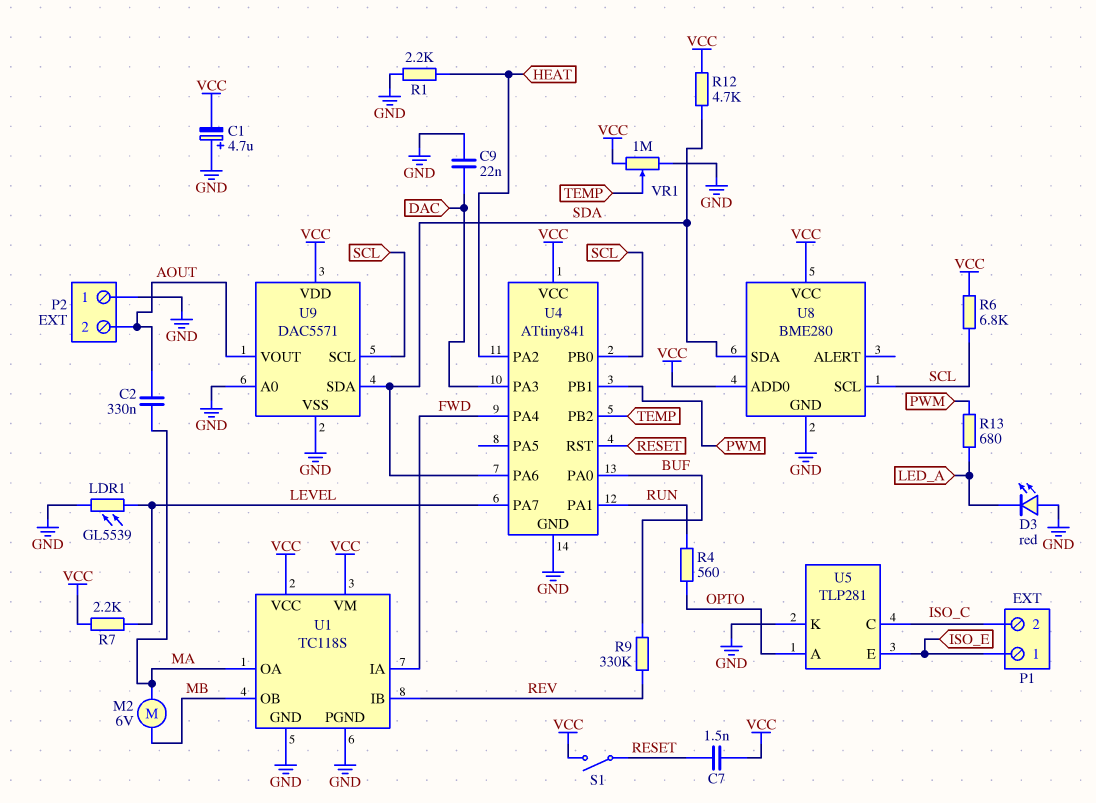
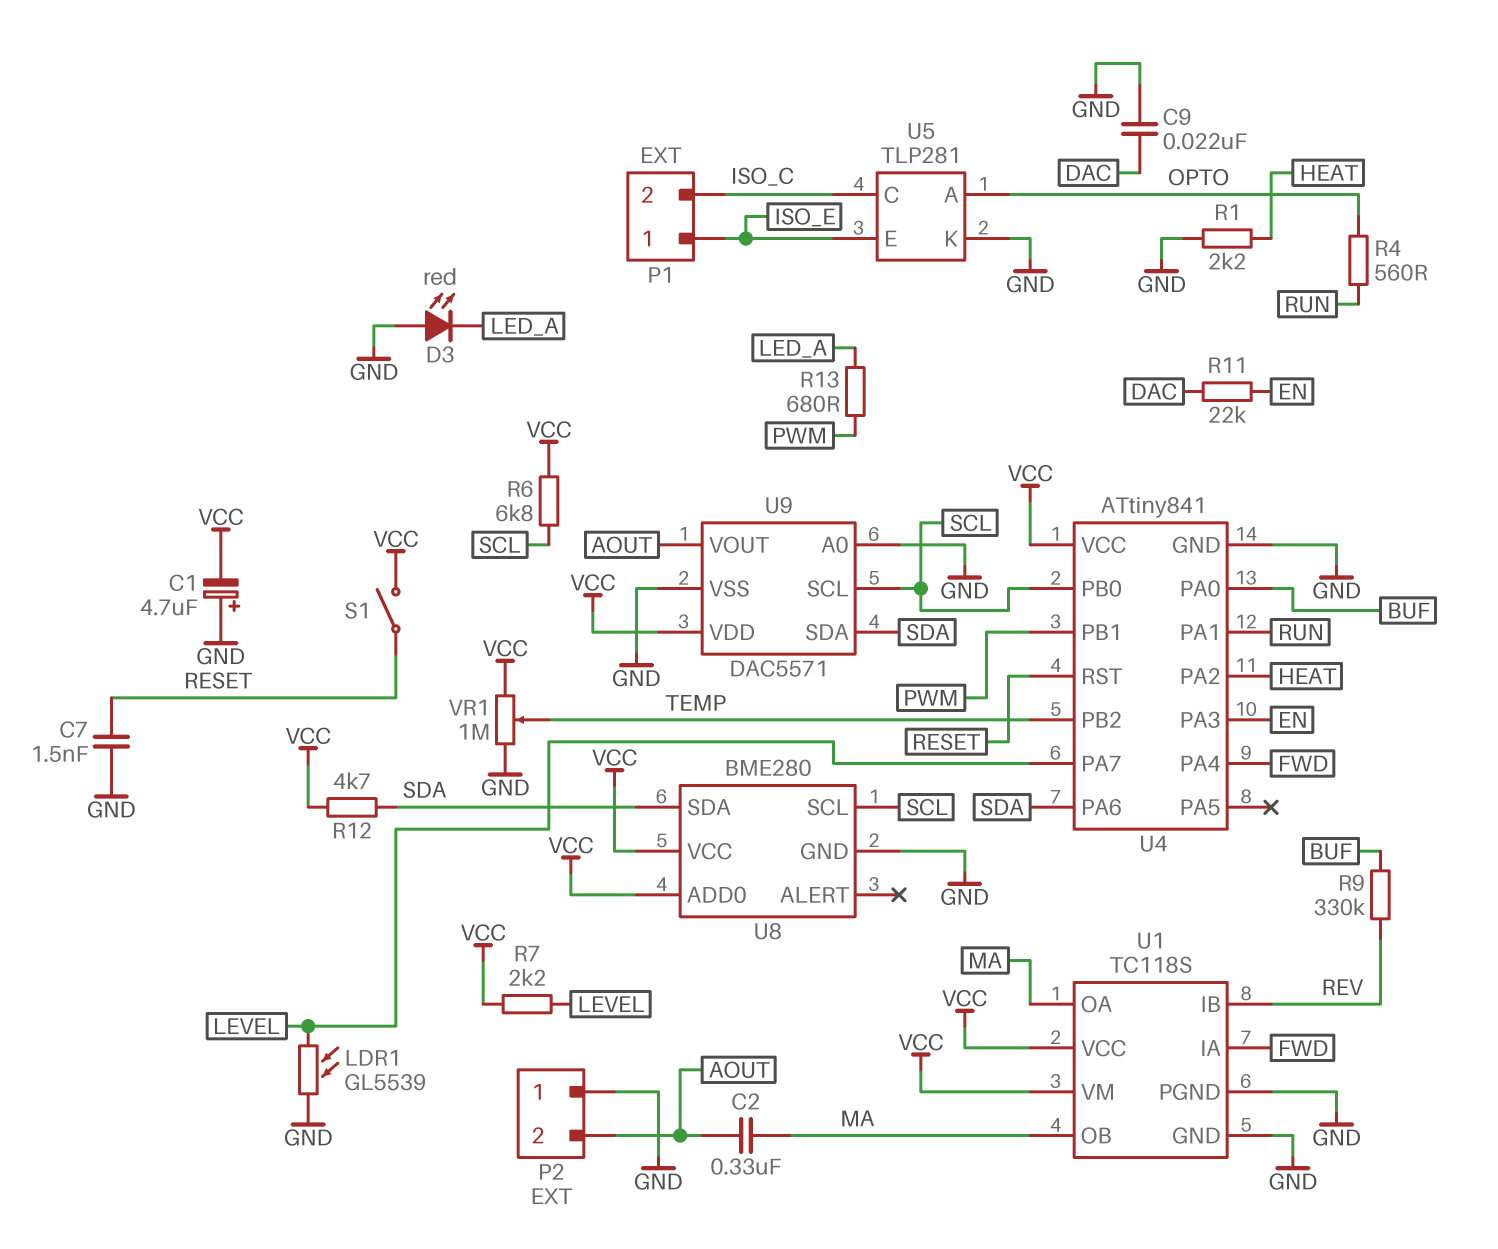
C7: 1.5nF (RESET, VCC) -> 1.5nF (GND, RESET)
M2: motor 6V (MA, MB) -> none
R11: none -> 22k (DAC, EN)
U1 pin OB: MB -> MA
U4 pin PA3: DAC -> EN

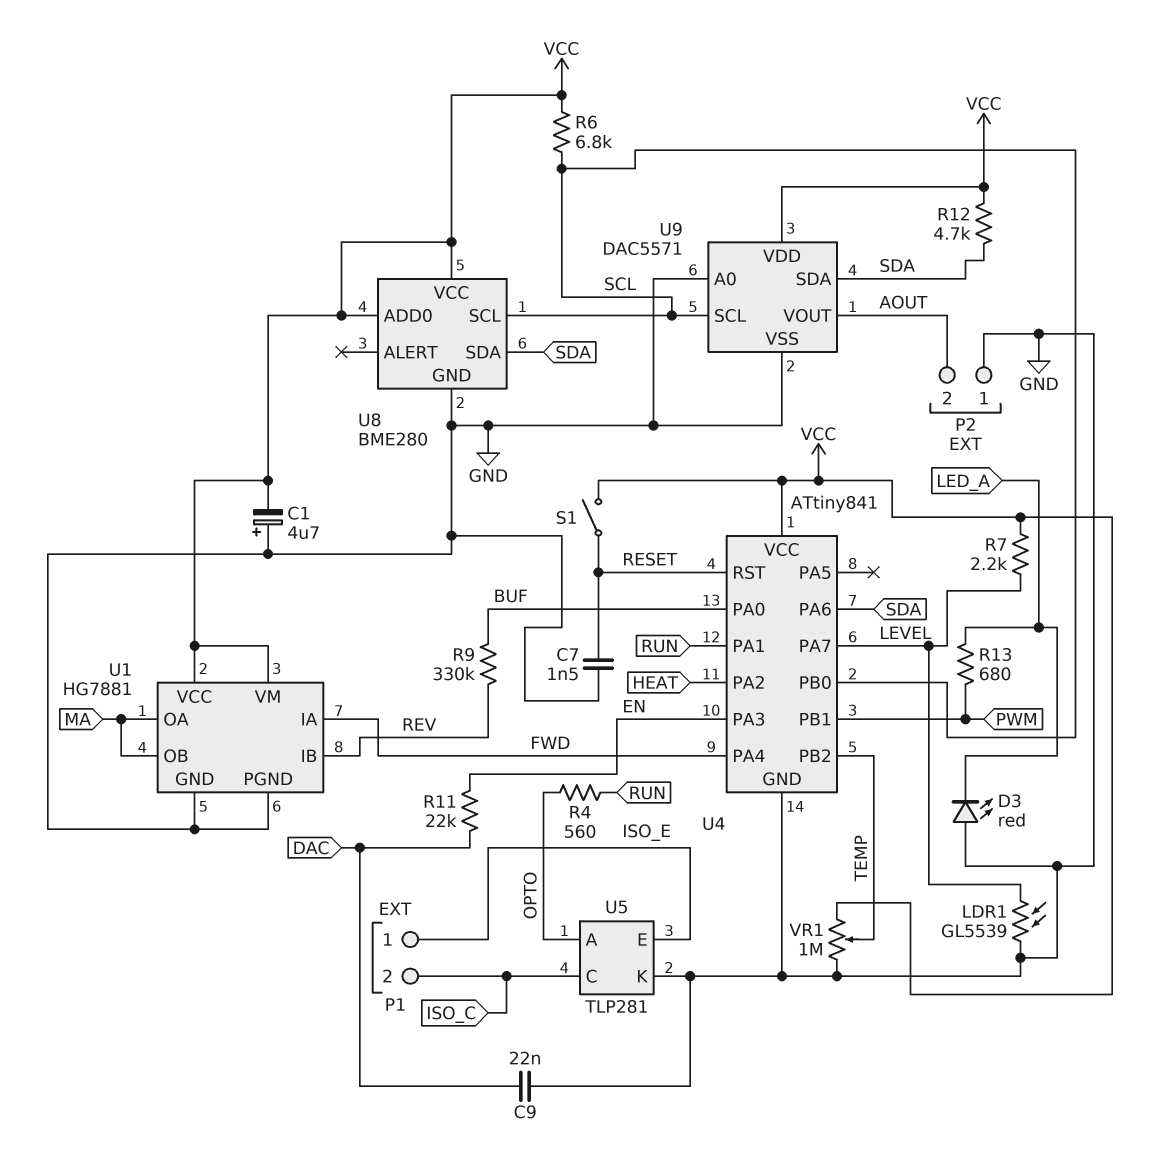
C2: 330nF (AOUT, MA) -> none
R1: 2.2k (GND, HEAT) -> none
U1: TC118S -> HG7881

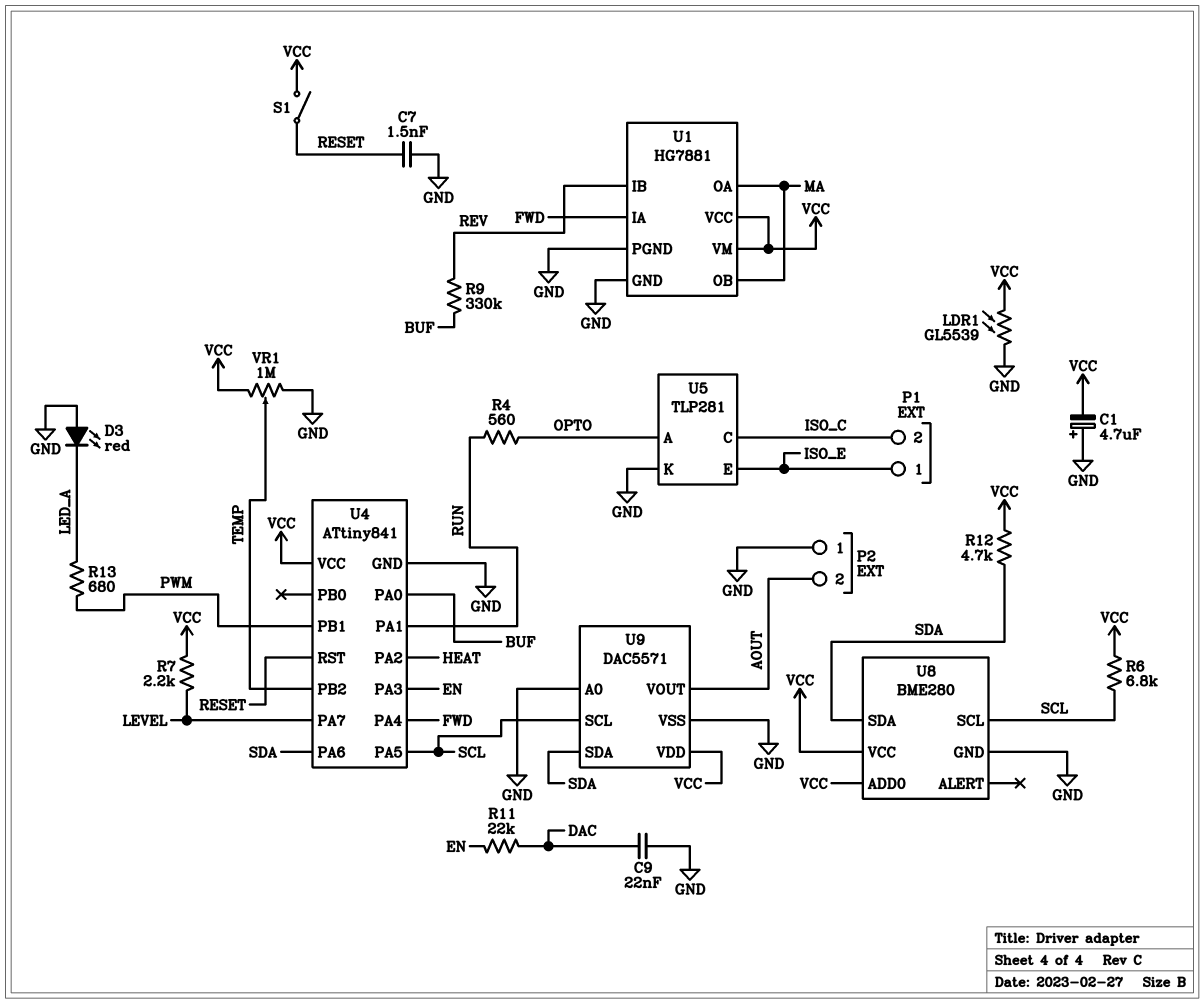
LDR1: GL5539 (GND, LEVEL) -> GL5539 (GND, VCC)
U4 pin PA5: none -> SCL
U4 pin PB0: SCL -> none

